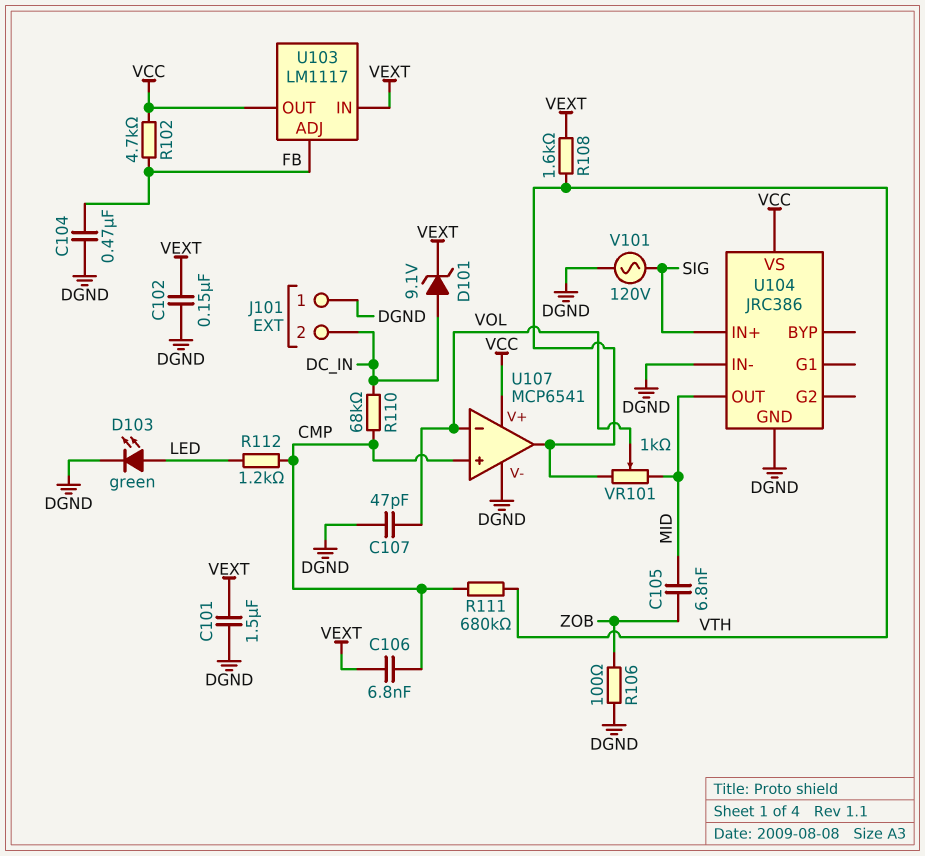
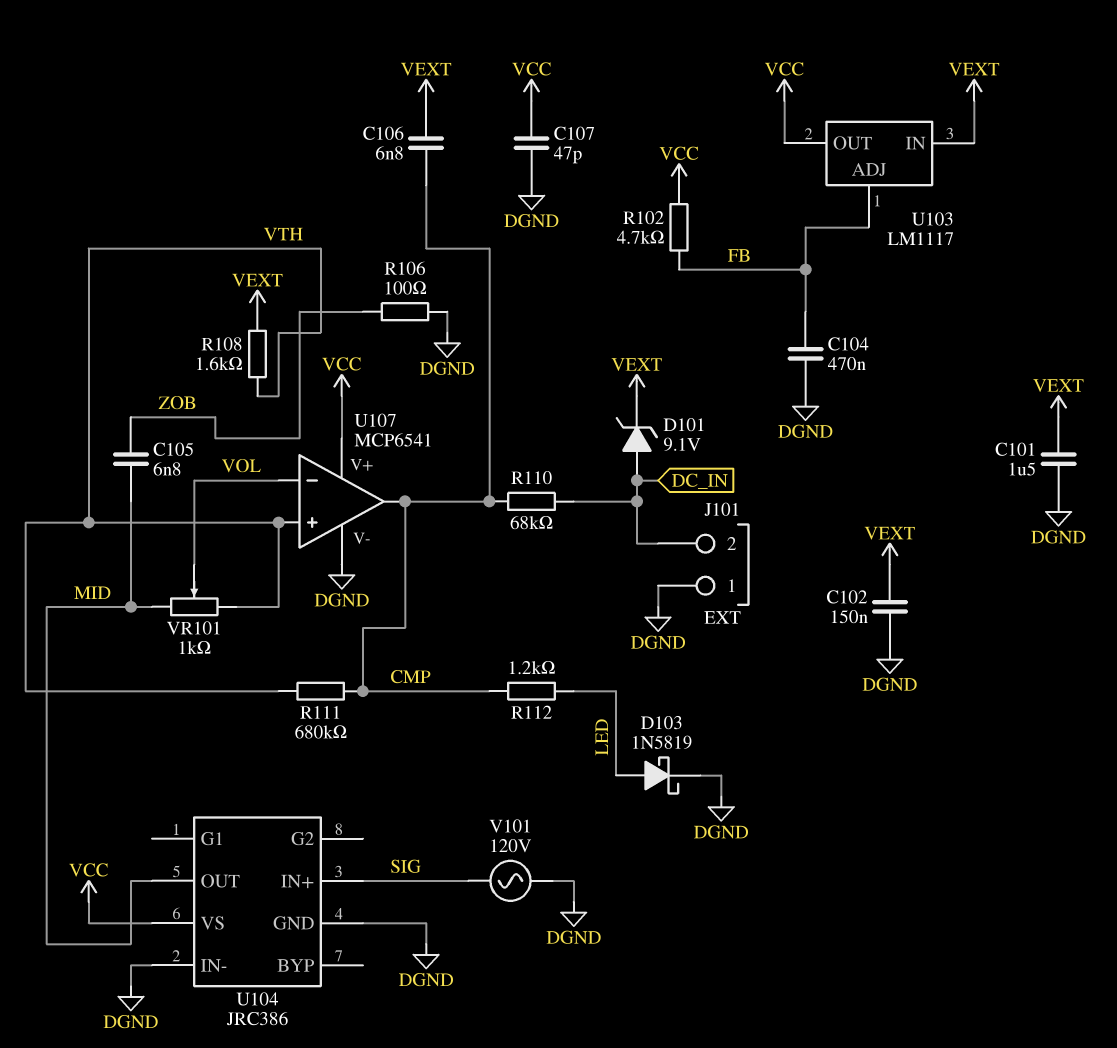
C107: 47pF (DGND, VOL) -> 47pF (DGND, VCC)
D103: LED green (A LED, K DGND) -> schottky 1N5819 (A LED, K DGND)
U107 pin in+: CMP -> VTH
U107 pin out: VTH -> CMP

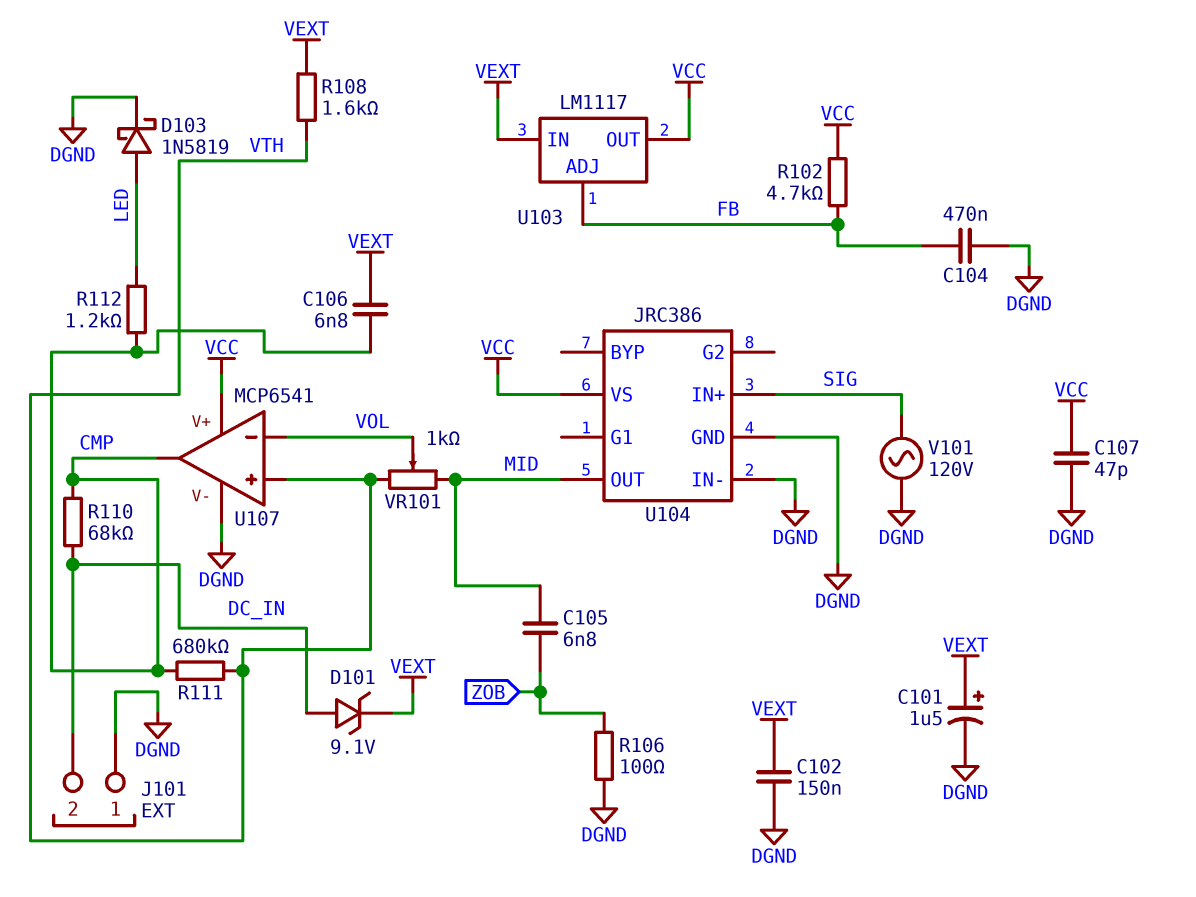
C101: 1.5uF (DGND, VEXT) -> 1.5uF (plus VEXT, minus DGND)

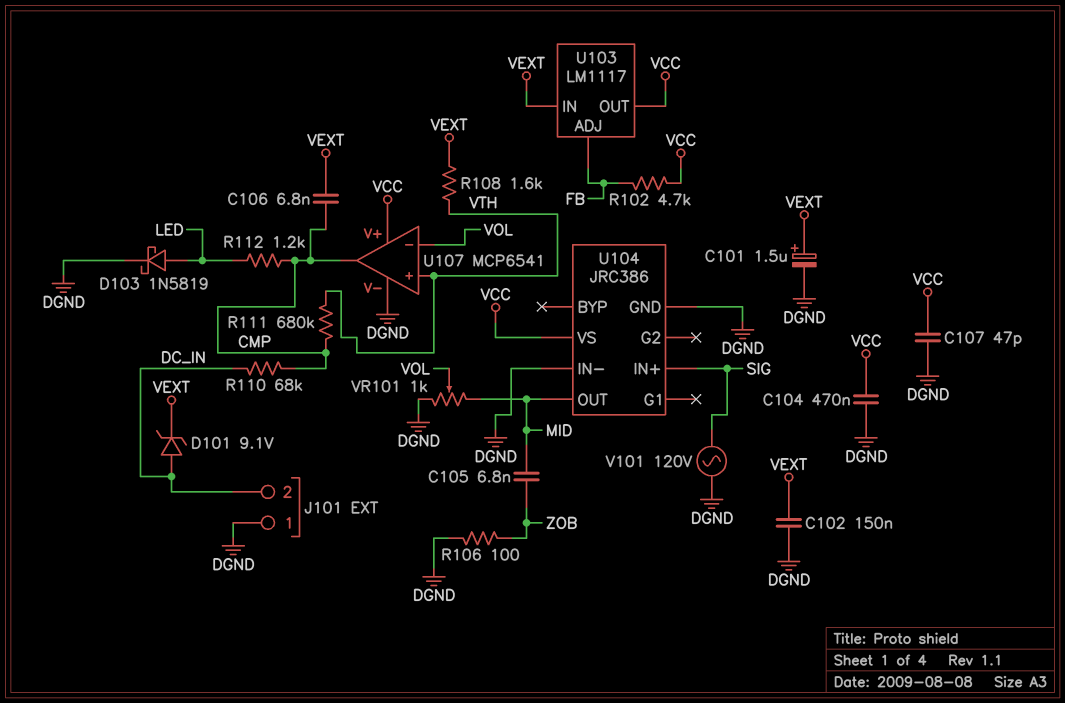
C104: 470nF (DGND, FB) -> 470nF (DGND, VCC)
VR101: 1k (MID, VTH, wiper VOL) -> 1k (DGND, MID, wiper VOL)

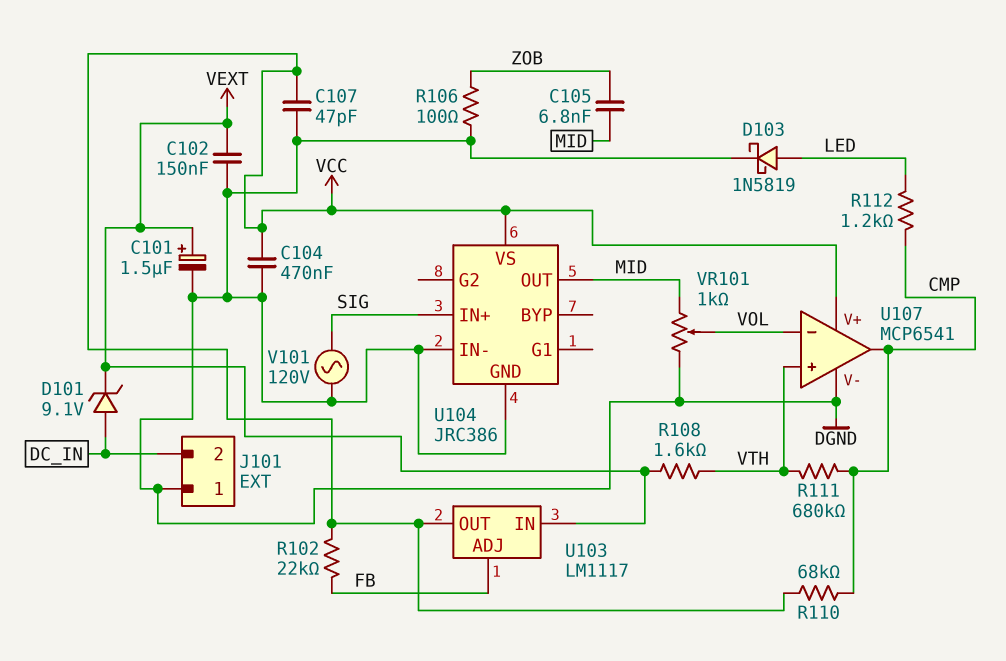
C106: 6.8nF (CMP, VEXT) -> none
R102: 4.7k (FB, VCC) -> 22k (FB, VCC)
R110: 68k (CMP, DC_IN) -> 68k (CMP, VCC)

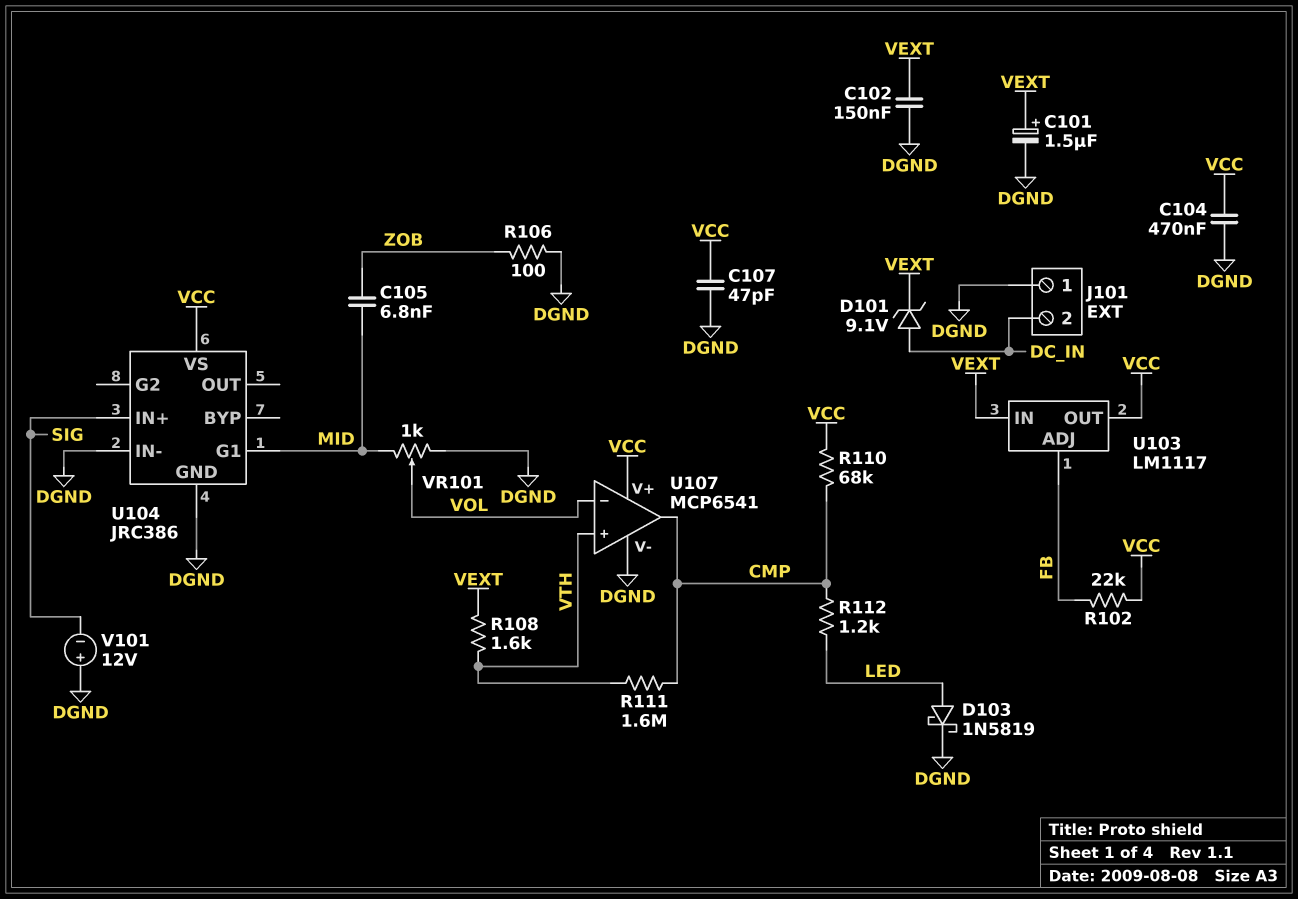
R111: 680k (CMP, VTH) -> 1.6M (CMP, VTH)
U104 pin G1: none -> MID
U104 pin OUT: MID -> none
V101: AC 120V (DGND, SIG) -> 12V (plus DGND, minus SIG)

